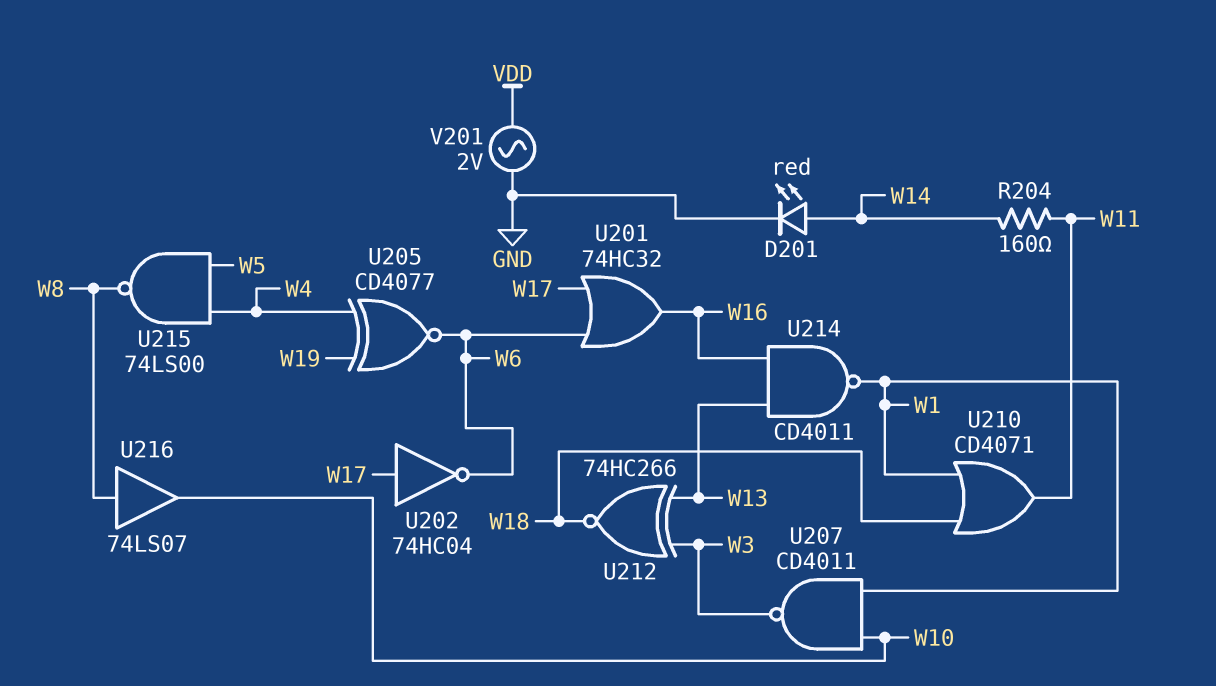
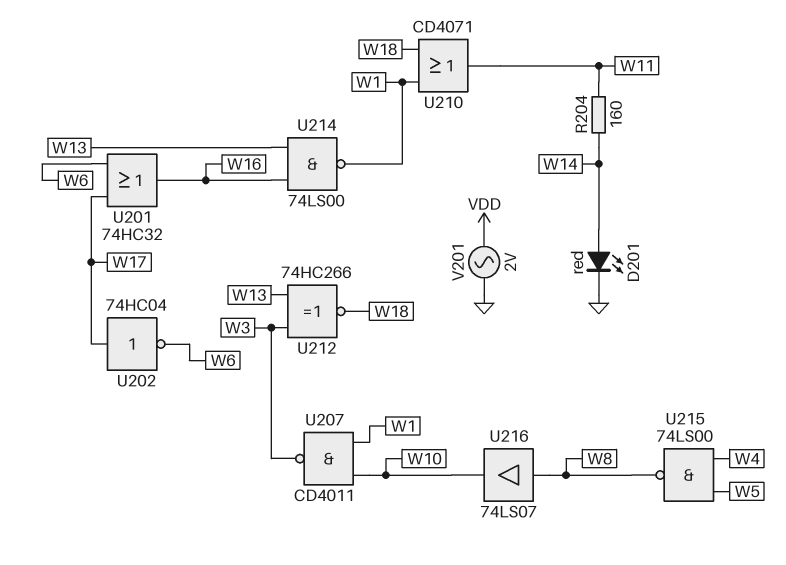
U205: XNOR CD4077 (in W4, in W19, out W6) -> none
U214: NAND CD4011 (in W13, in W16, out W1) -> NAND 74LS00 (in W13, in W16, out W1)

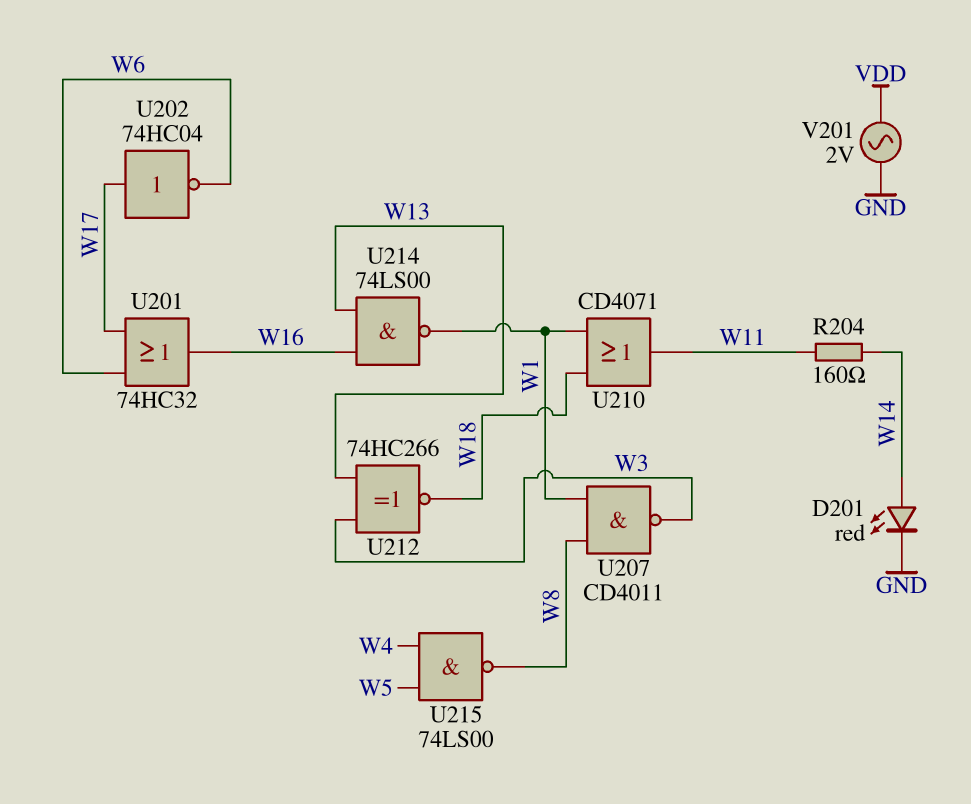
U207: NAND CD4011 (in W1, in W10, out W3) -> NAND CD4011 (in W1, in W8, out W3)
U216: buffer 74LS07 (in W8, out W10) -> none

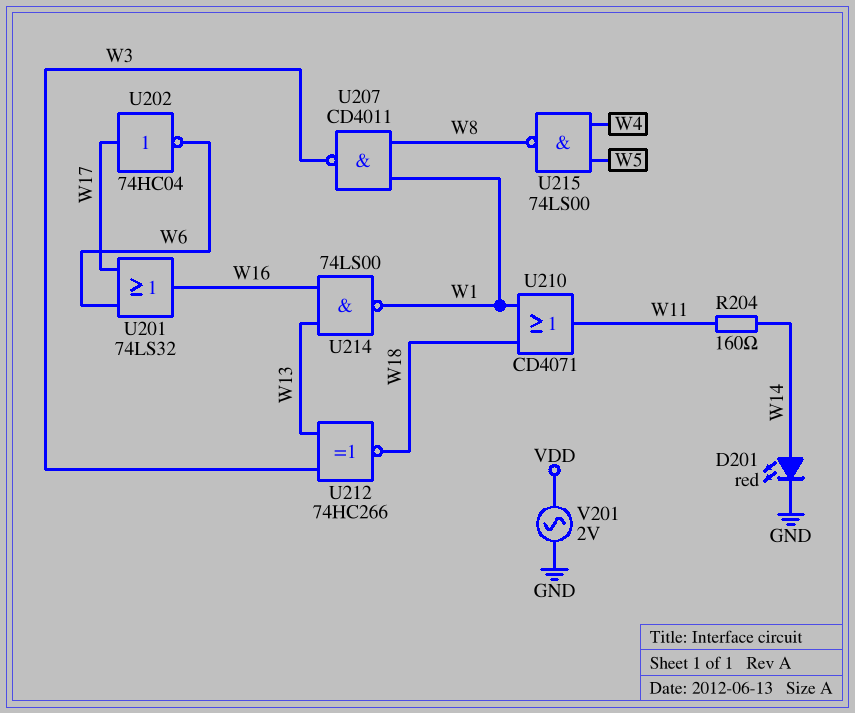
U201: OR 74HC32 (in W6, in W17, out W16) -> OR 74LS32 (in W6, in W17, out W16)

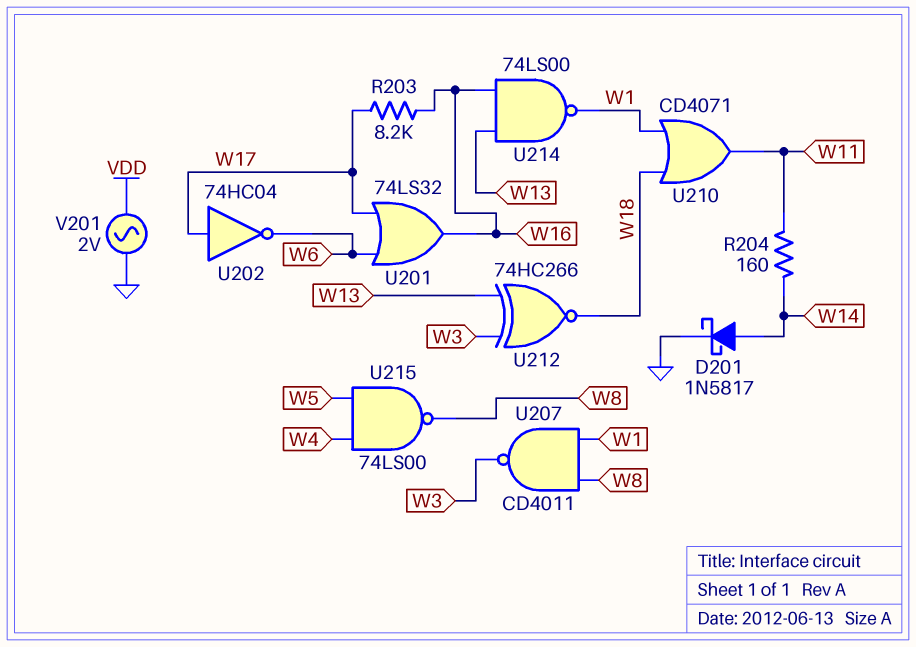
D201: LED red (A W14, K GND) -> schottky 1N5817 (A W14, K GND)
R203: none -> 8.2k (W16, W17)

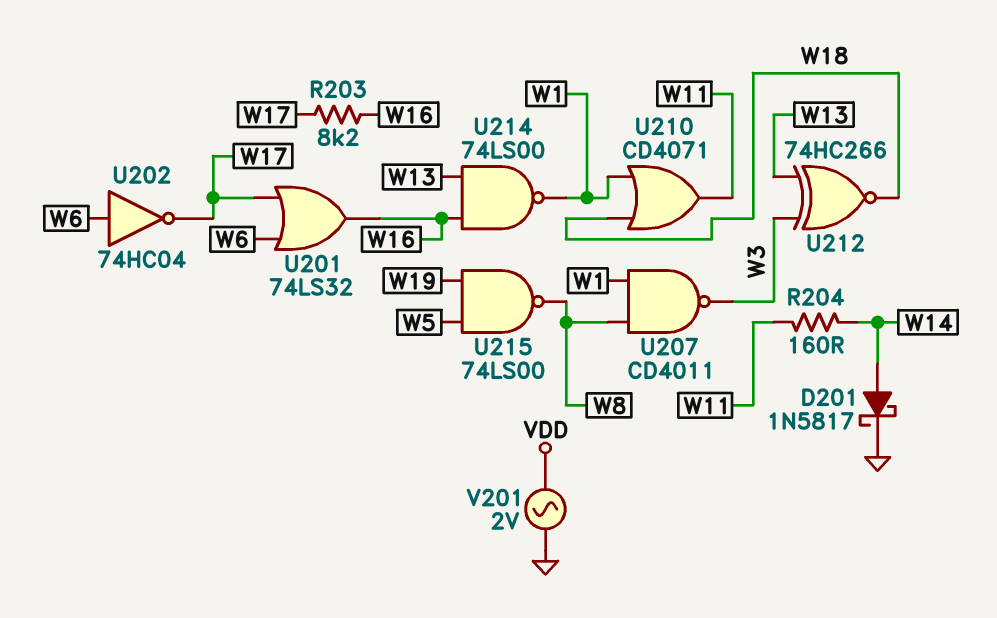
U202: NOT 74HC04 (in W17, out W6) -> NOT 74HC04 (in W6, out W17)
U215: NAND 74LS00 (in W4, in W5, out W8) -> NAND 74LS00 (in W5, in W19, out W8)

